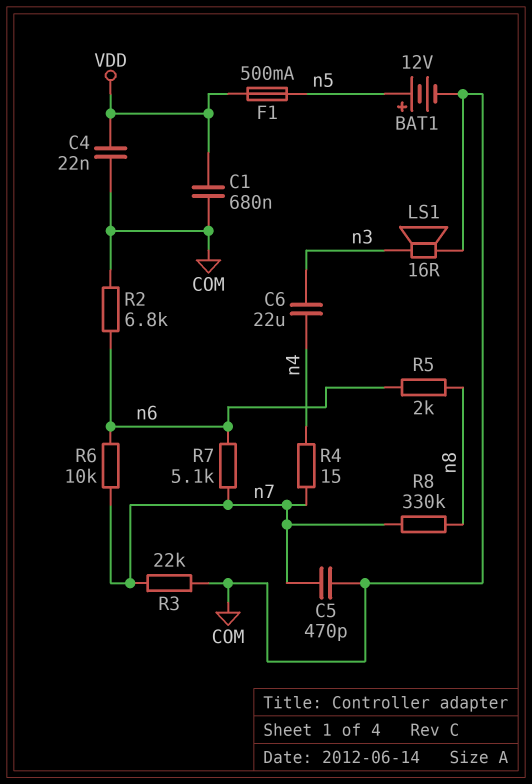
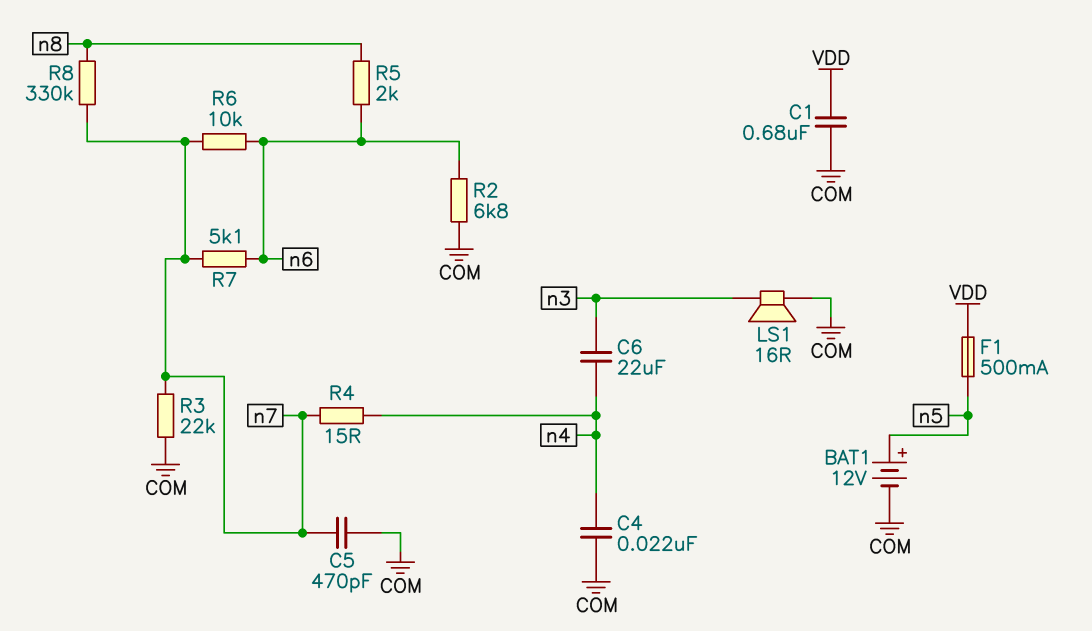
C4: 22nF (COM, VDD) -> 22nF (COM, n4)

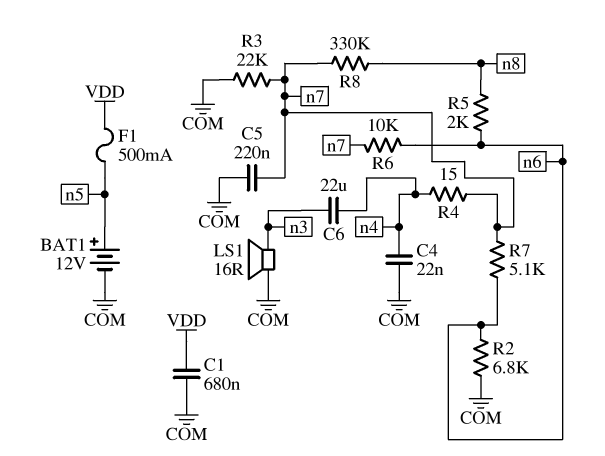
C5: 470pF (COM, n7) -> 220nF (COM, n7)

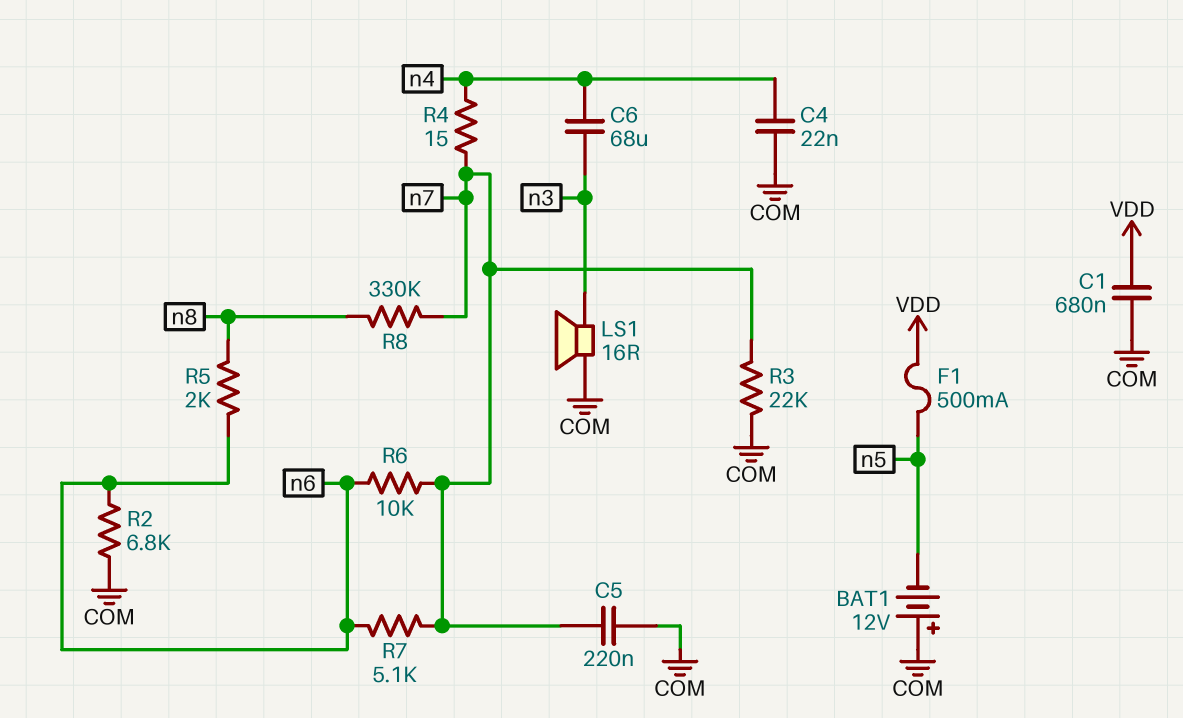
BAT1: 12V (plus n5, minus COM) -> 12V (plus COM, minus n5)
C6: 22uF (n3, n4) -> 68uF (n3, n4)

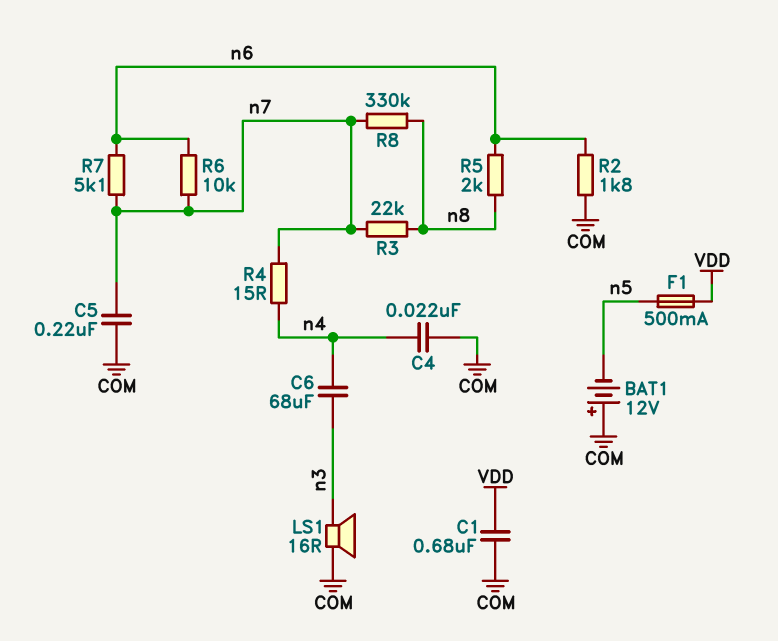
R2: 6.8k (COM, n6) -> 1.8k (COM, n6)
R3: 22k (COM, n7) -> 22k (n7, n8)

